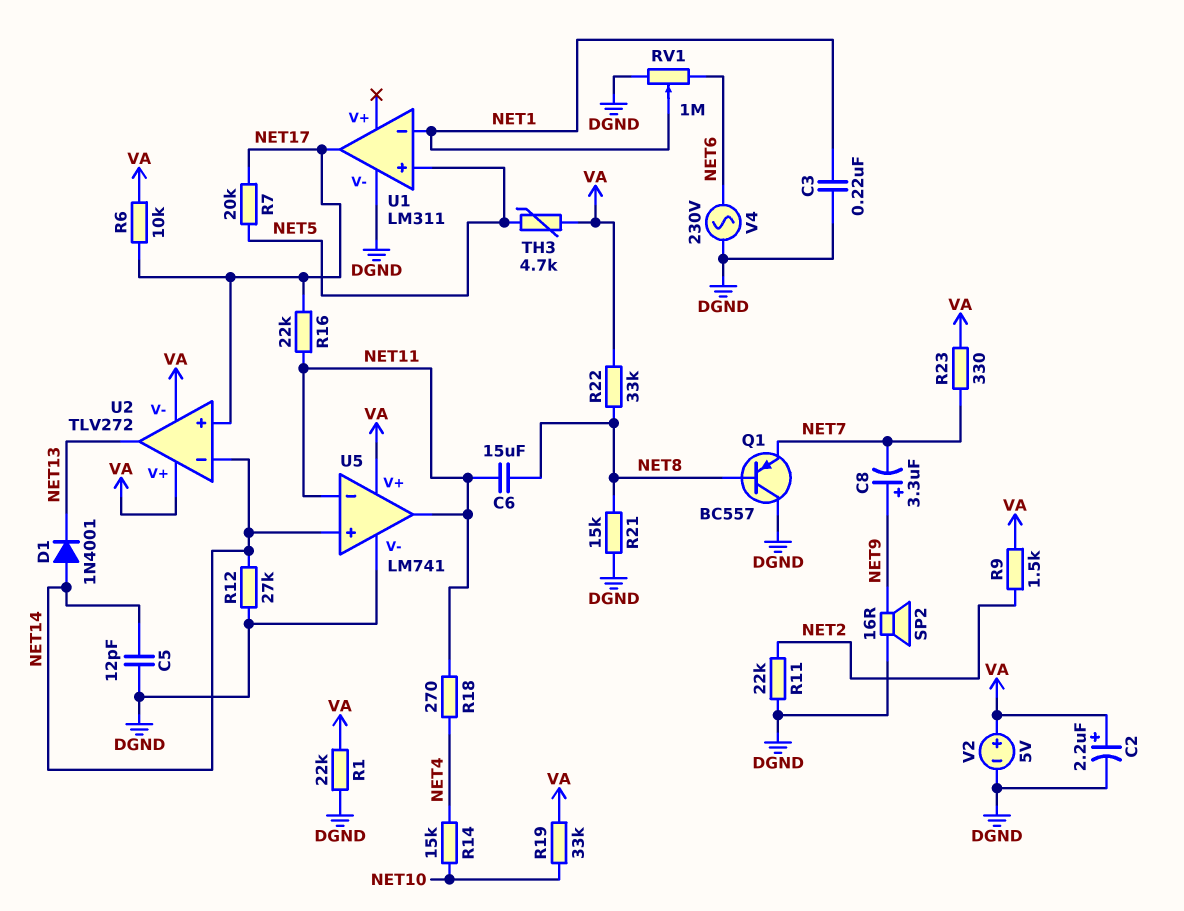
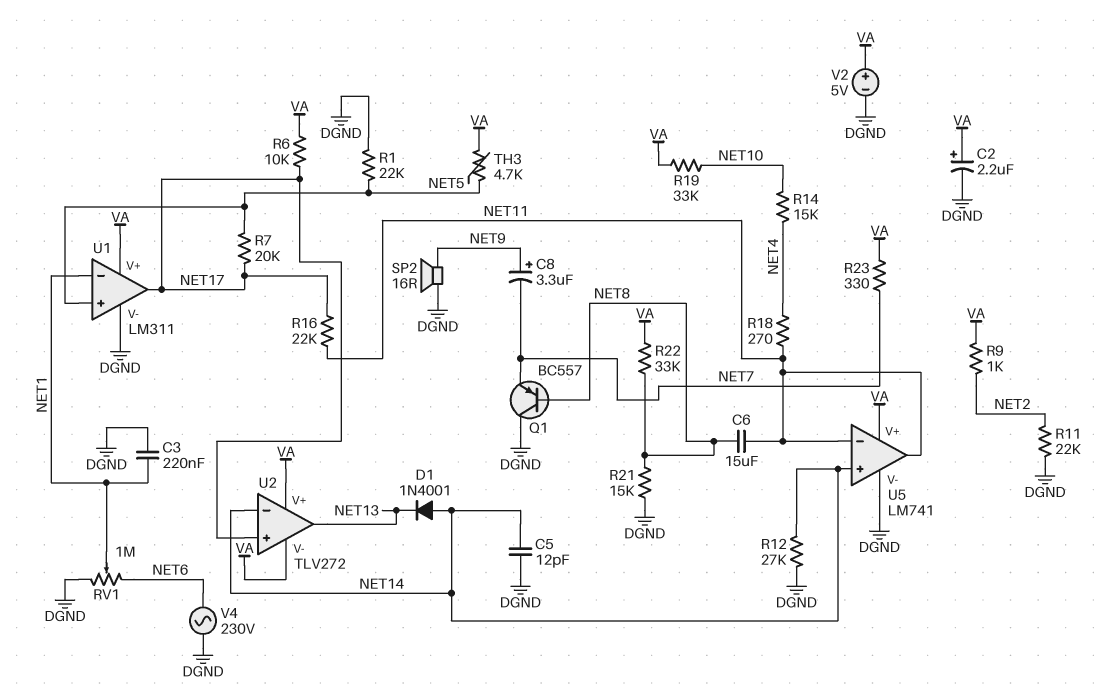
R1: 22k (DGND, VA) -> 22k (DGND, NET5)
R9: 1.5k (NET2, VA) -> 1k (NET2, VA)
U1 pin V+: none -> VA

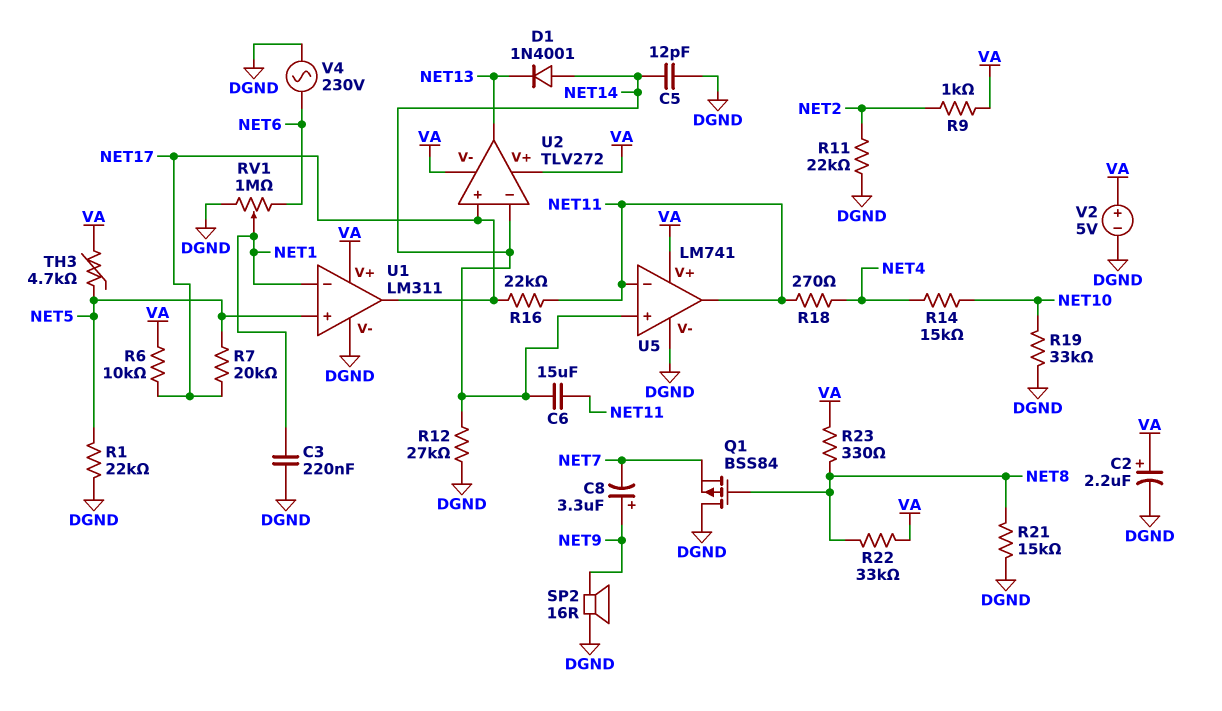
C6: 15uF (NET8, NET11) -> 15uF (NET11, NET14)
Q1: PNP BC557 (B NET8, C DGND, E NET7) -> PMOS BSS84 (G NET8, D DGND, S NET7)
R19: 33k (NET10, VA) -> 33k (DGND, NET10)
R23: 330 (NET7, VA) -> 330 (NET8, VA)

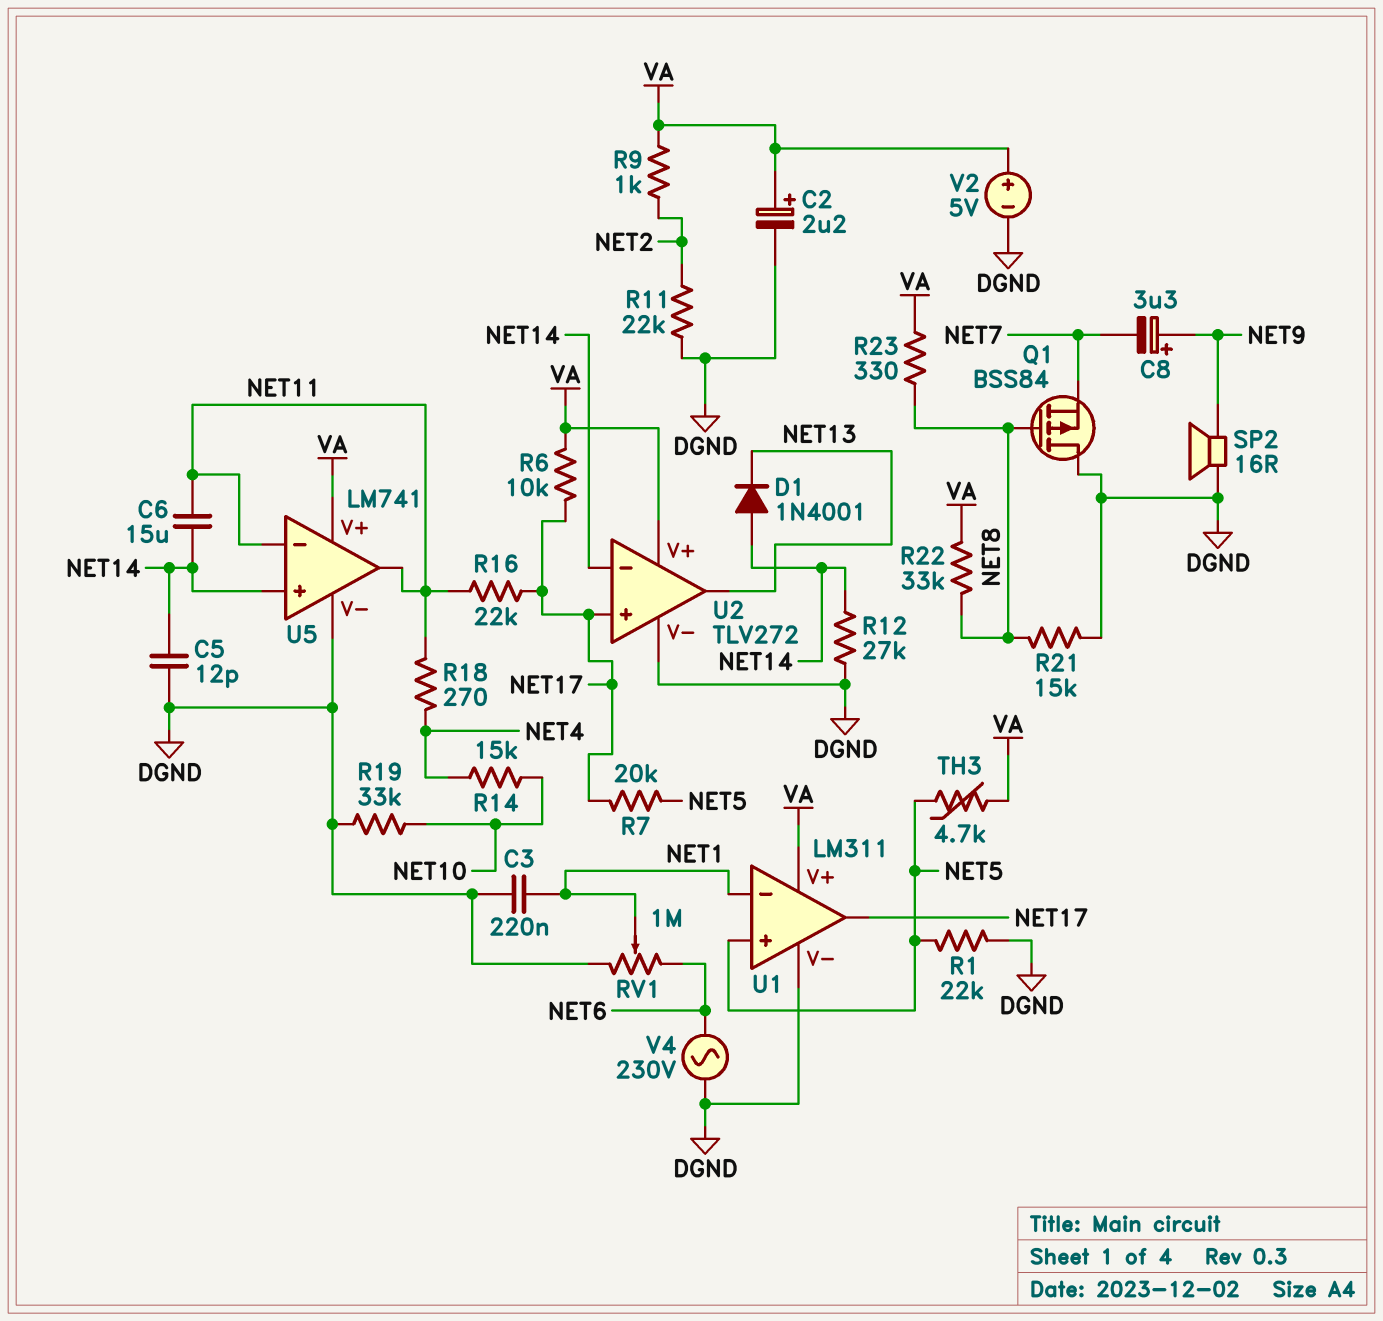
U2 pin V-: VA -> DGND

